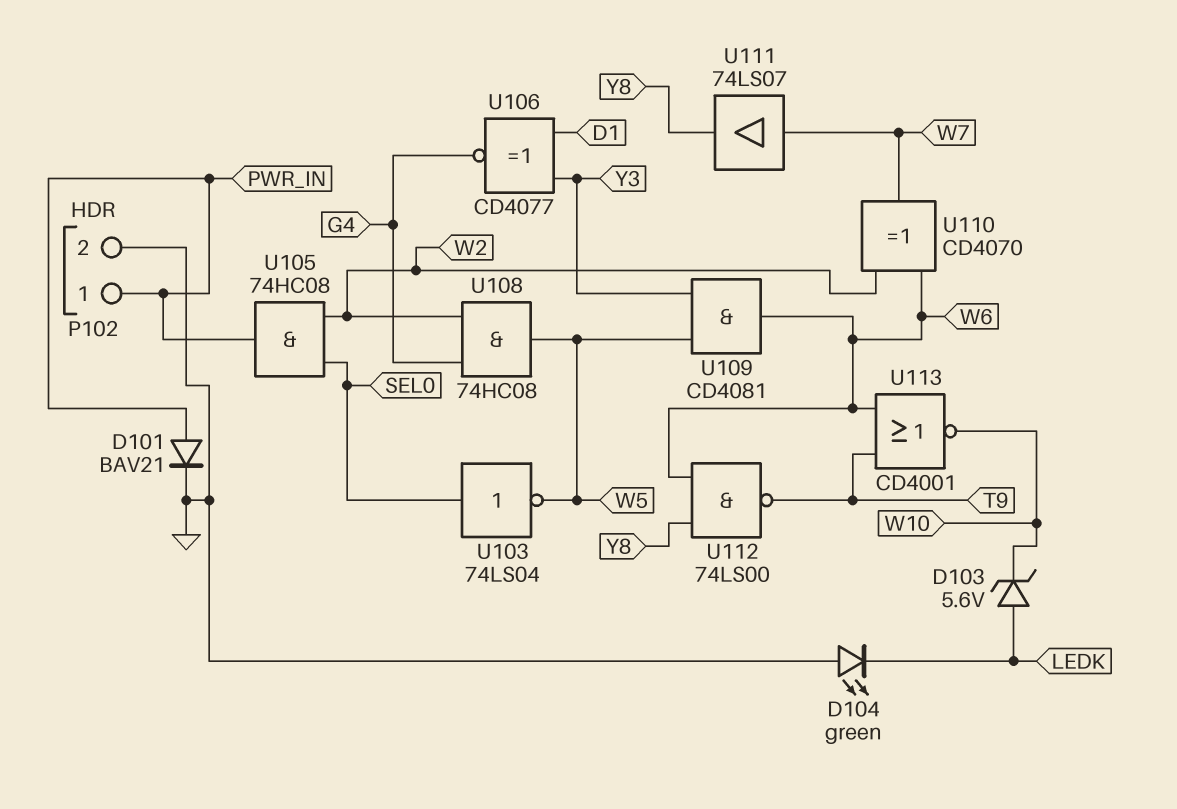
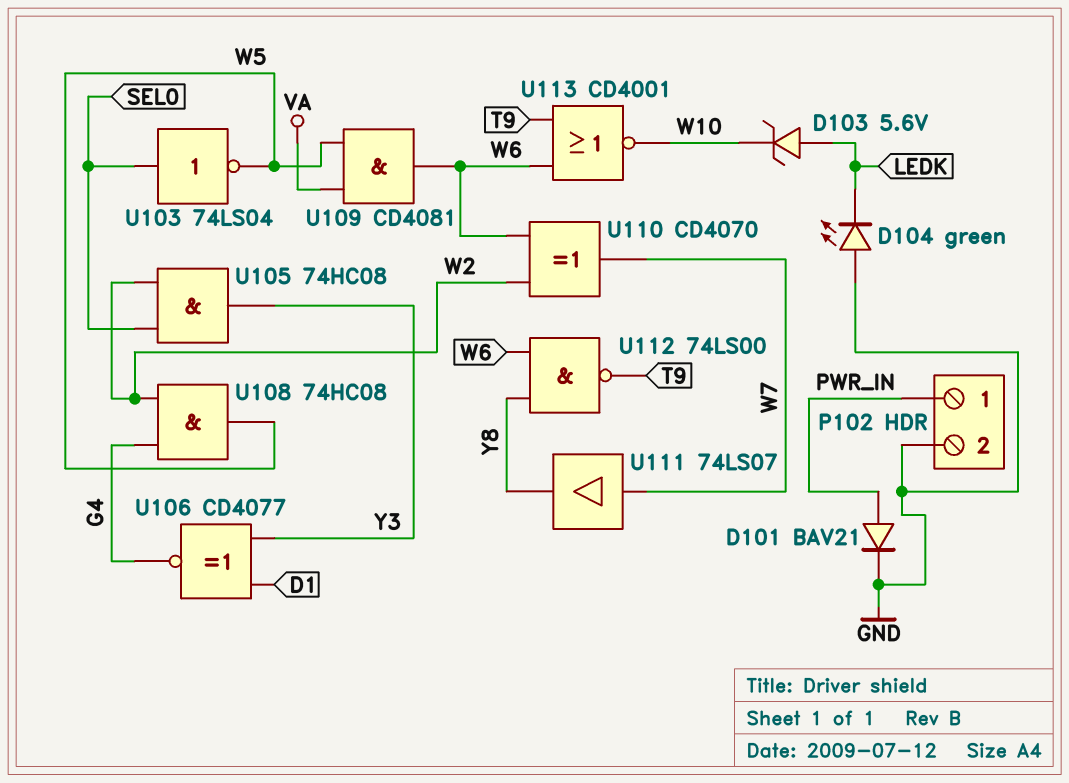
U105: AND 74HC08 (in SEL0, in W2, out PWR_IN) -> AND 74HC08 (in SEL0, in W2, out Y3)
U109: AND CD4081 (in W5, in Y3, out W6) -> AND CD4081 (in VA, in W5, out W6)

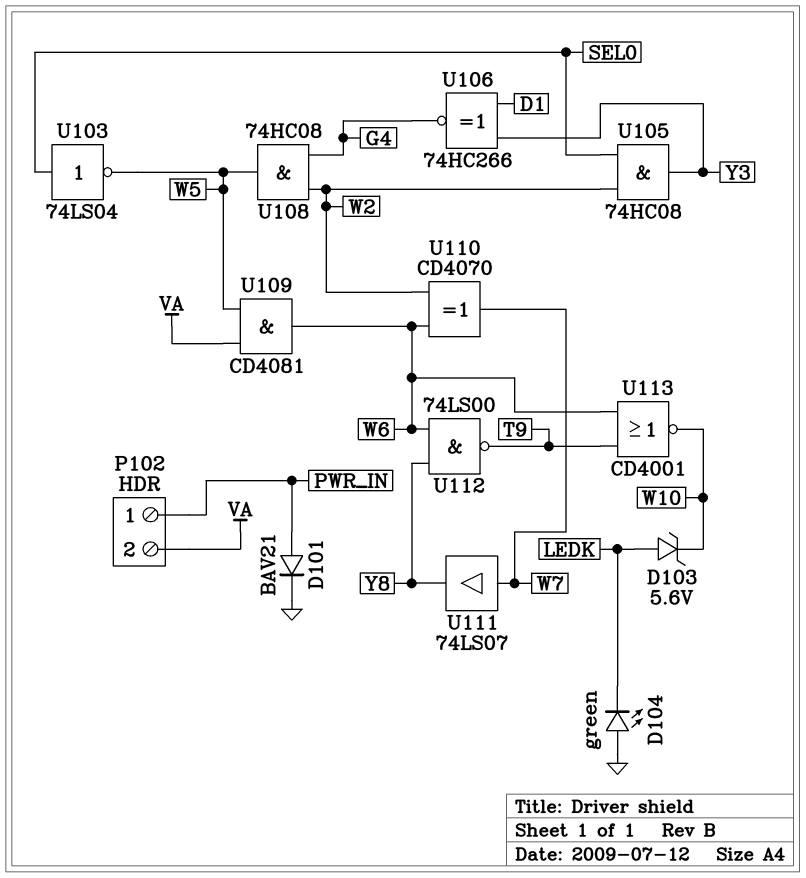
P102 pin 2: GND -> VA
U106: XNOR CD4077 (in D1, in Y3, out G4) -> XNOR 74HC266 (in D1, in Y3, out G4)

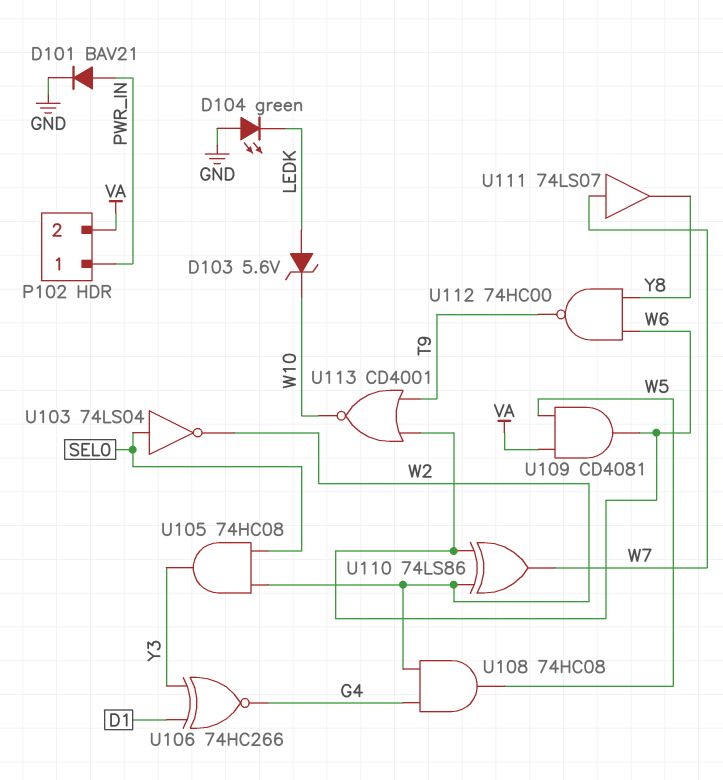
U103: NOT 74LS04 (in SEL0, out W5) -> NOT 74LS04 (in SEL0, out W2)
U110: XOR CD4070 (in W2, in W6, out W7) -> XOR 74LS86 (in W2, in W6, out W7)
U112: NAND 74LS00 (in W6, in Y8, out T9) -> NAND 74HC00 (in W6, in Y8, out T9)

